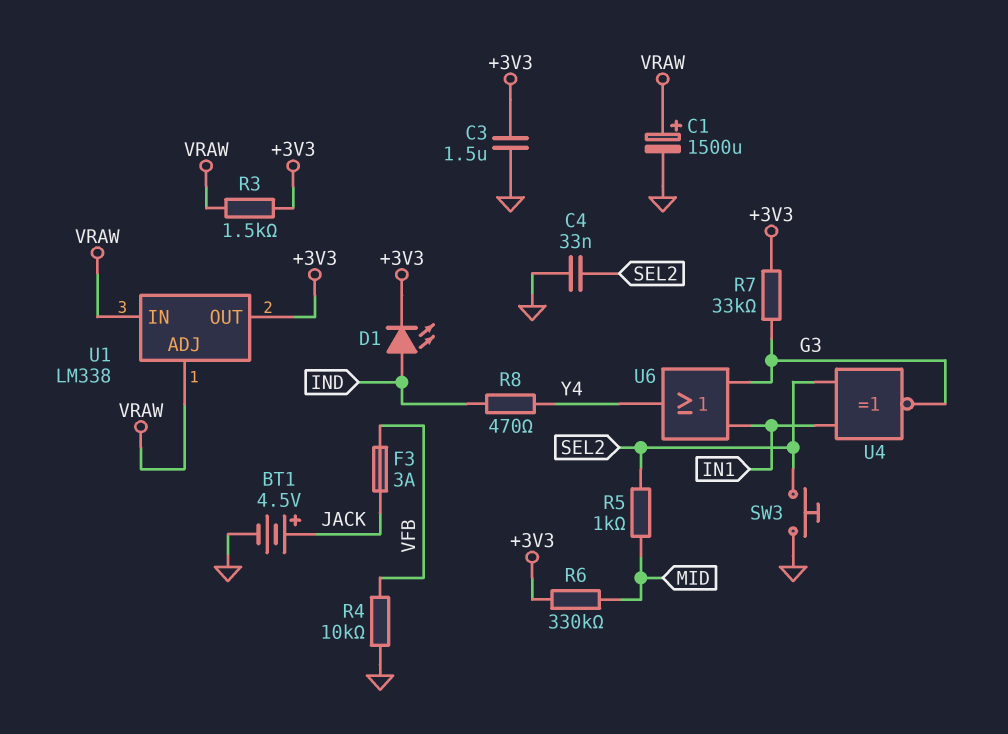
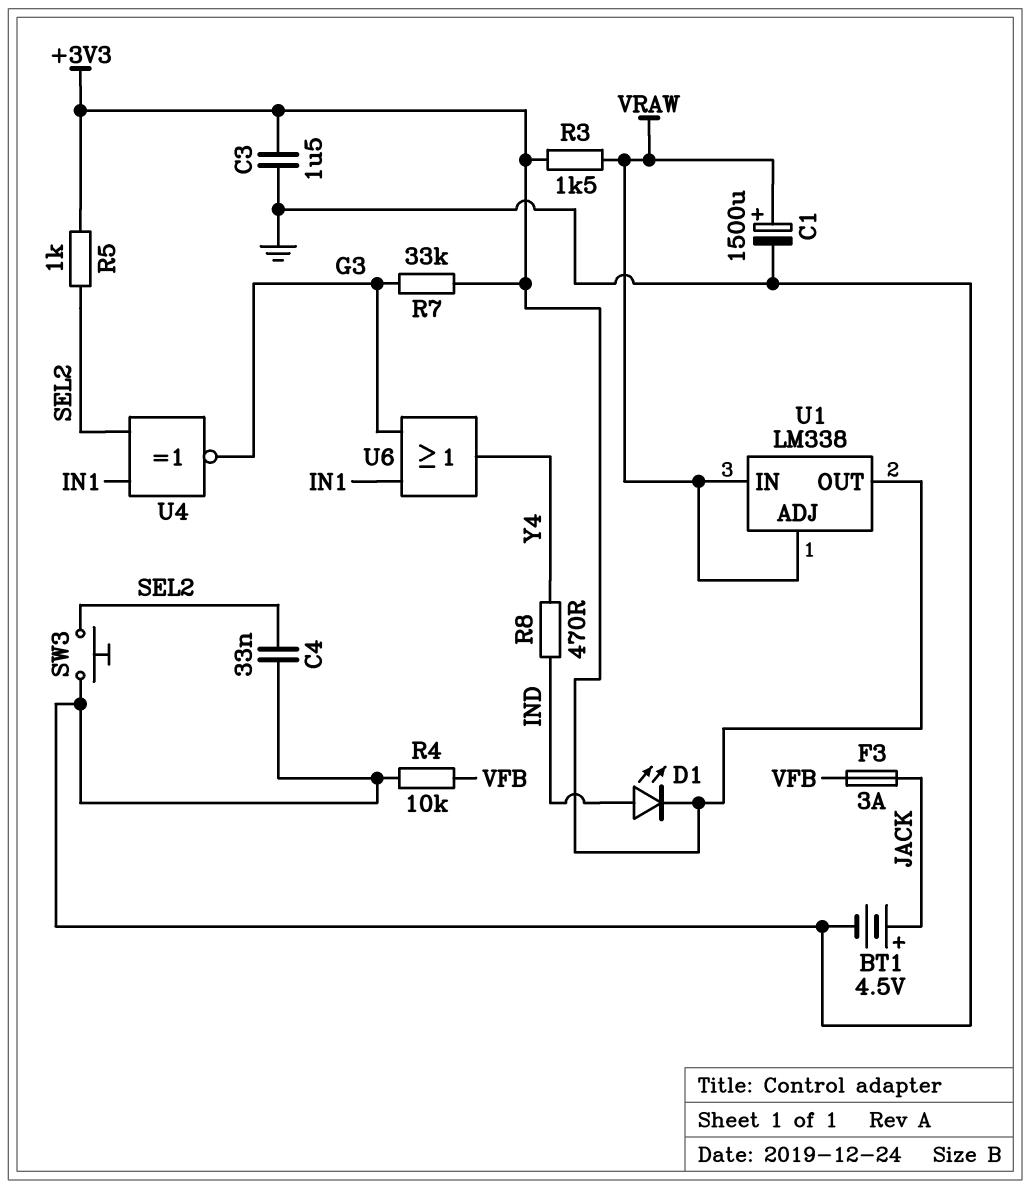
R5: 1k (MID, SEL2) -> 1k (+3V3, SEL2)
R6: 330k (+3V3, MID) -> none

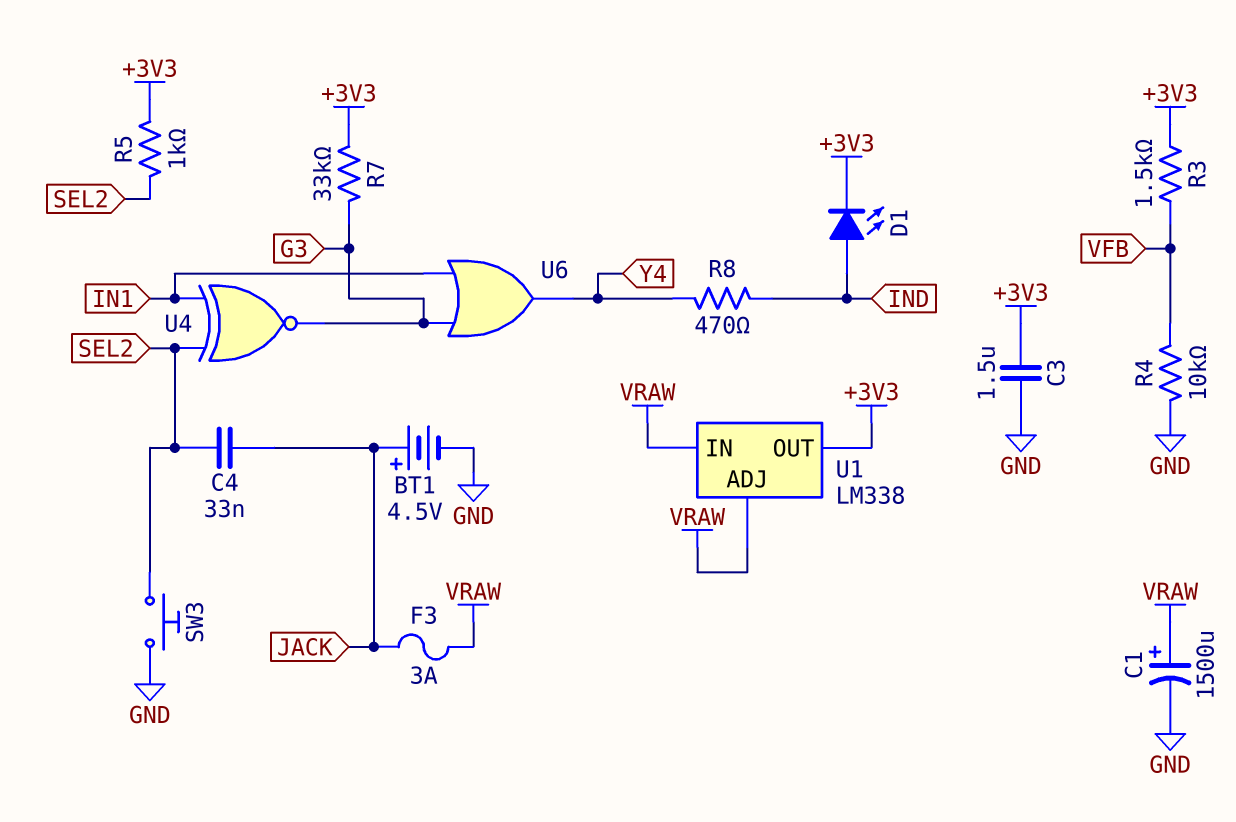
C4: 33nF (GND, SEL2) -> 33nF (JACK, SEL2)
F3: 3A (JACK, VFB) -> 3A (JACK, VRAW)
R3: 1.5k (+3V3, VRAW) -> 1.5k (+3V3, VFB)

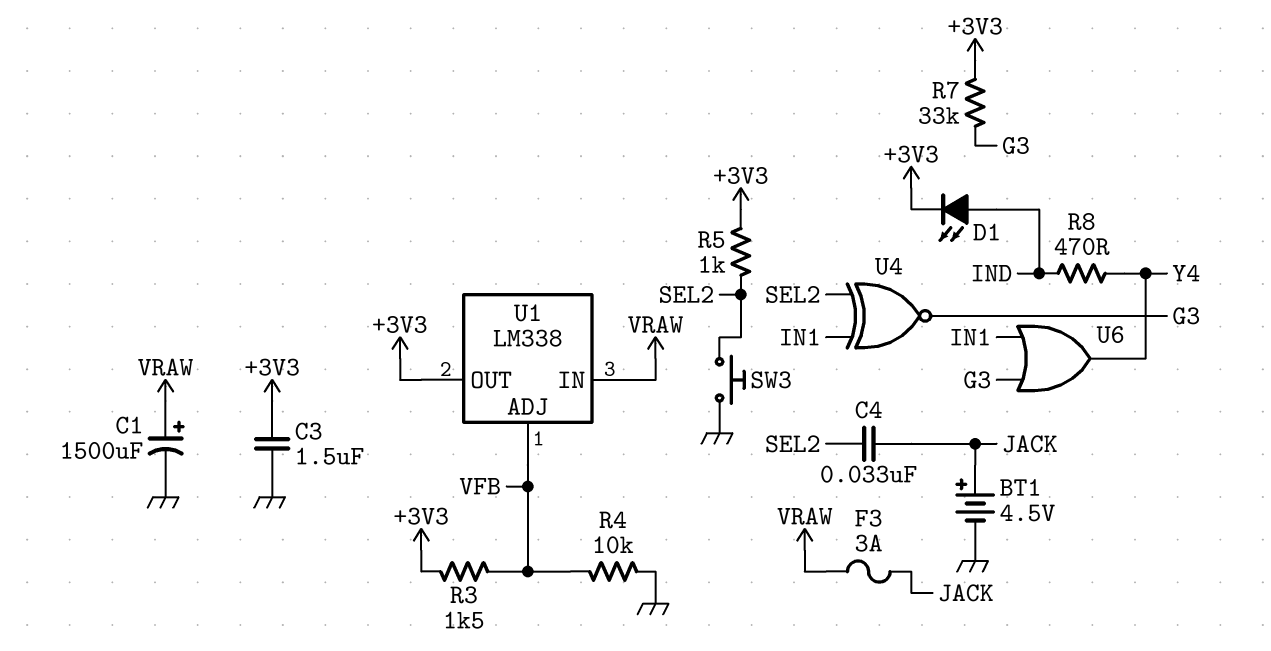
U1 pin ADJ: VRAW -> VFB

